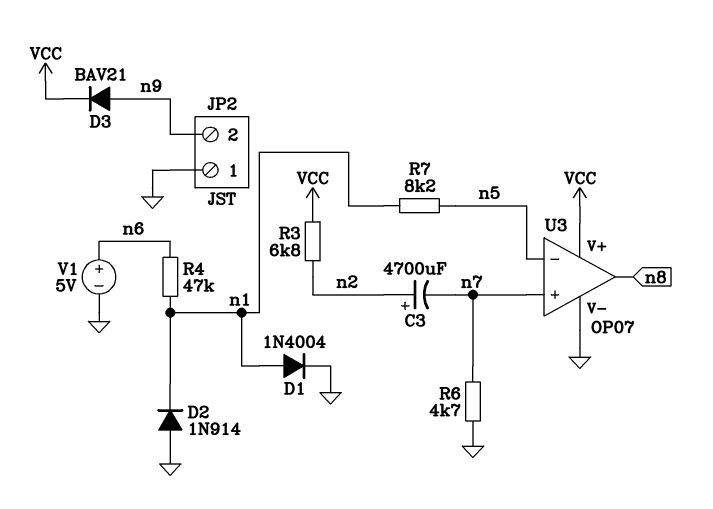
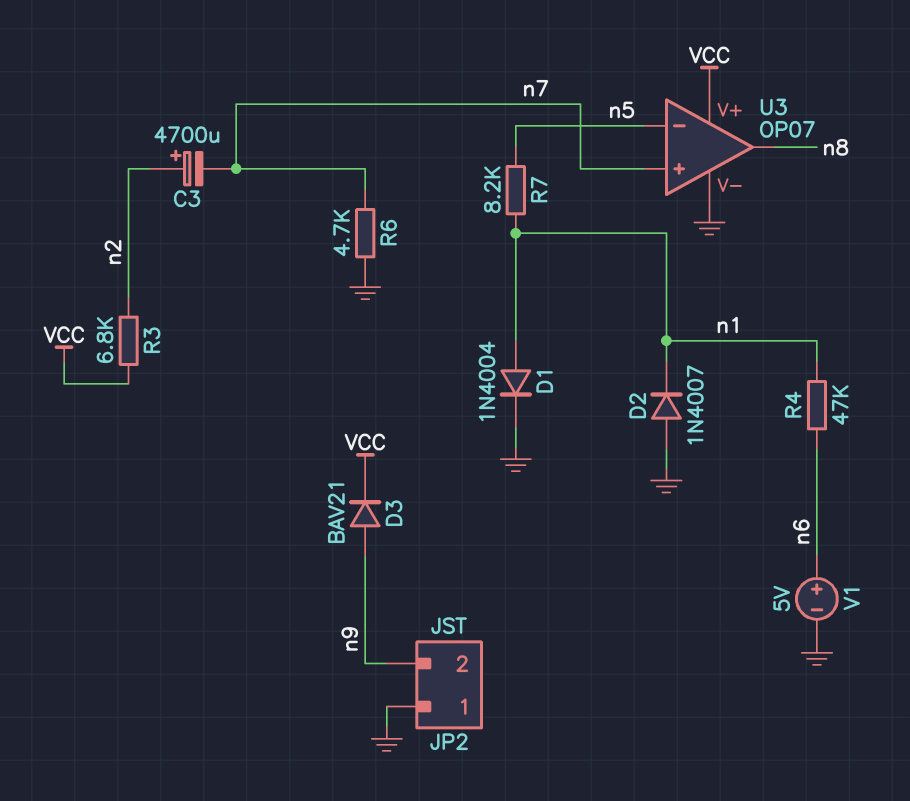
D2: diode 1N914 (A GND, K n1) -> diode 1N4007 (A GND, K n1)

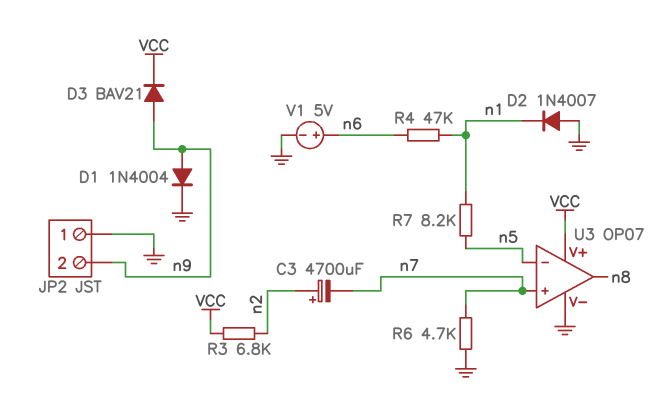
D1: diode 1N4004 (A n1, K GND) -> diode 1N4004 (A n9, K GND)

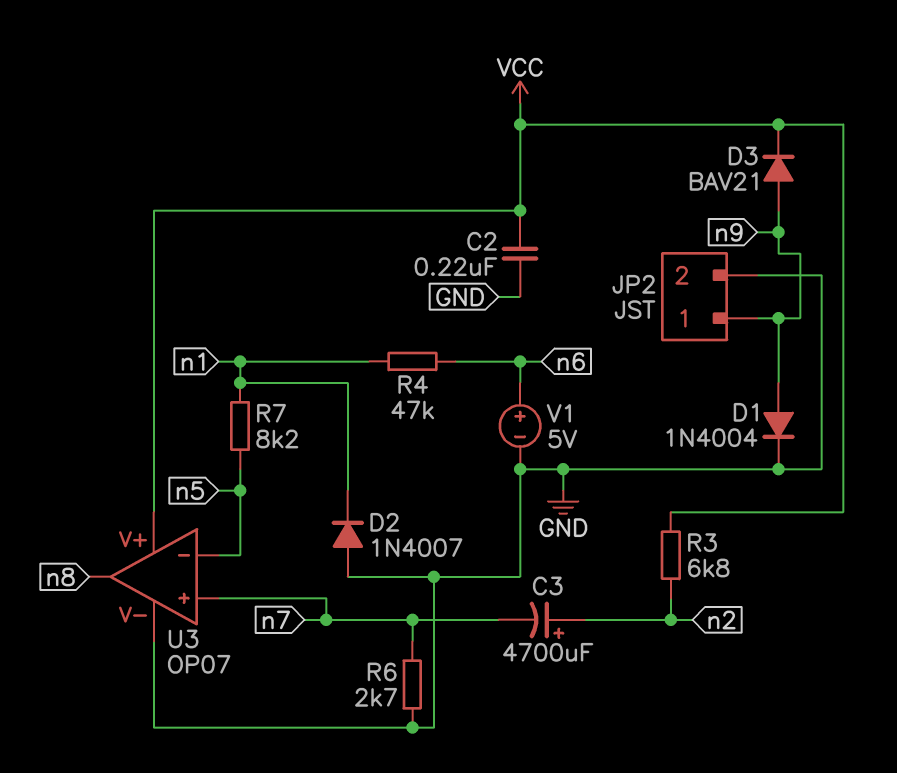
C2: none -> 220nF (GND, VCC)
JP2 pin 1: GND -> n9
JP2 pin 2: n9 -> GND
R6: 4.7k (GND, n7) -> 2.7k (GND, n7)

